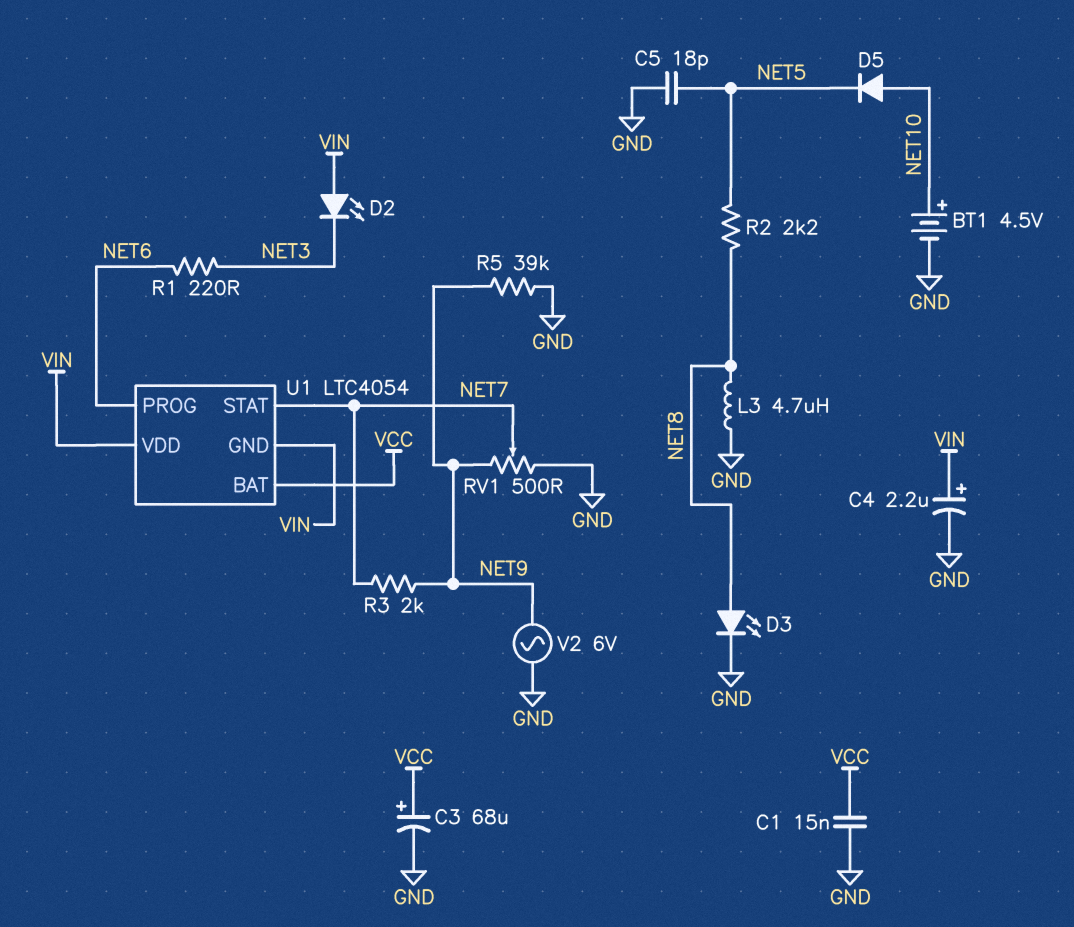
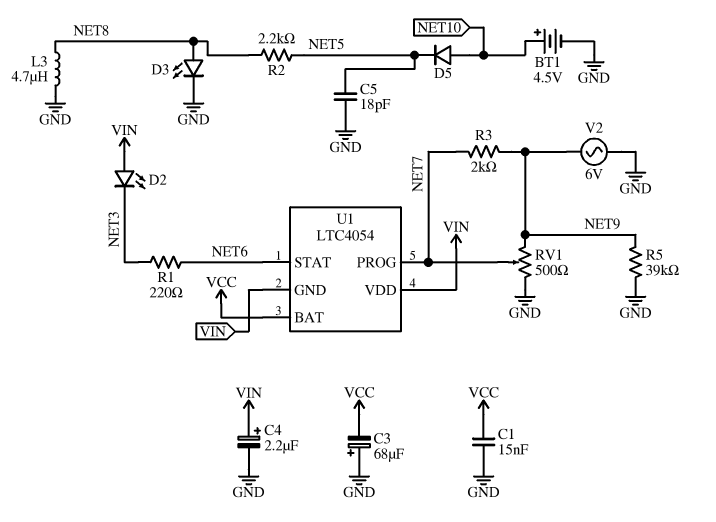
C3: 68uF (plus VCC, minus GND) -> 68uF (plus GND, minus VCC)
U1 pin PROG: NET6 -> NET7
U1 pin STAT: NET7 -> NET6

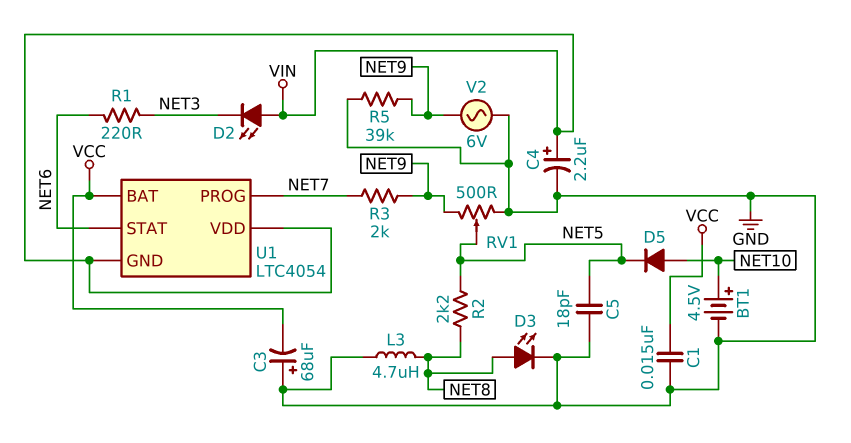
RV1: 500 (GND, NET9, wiper NET7) -> 500 (GND, NET9, wiper NET5)

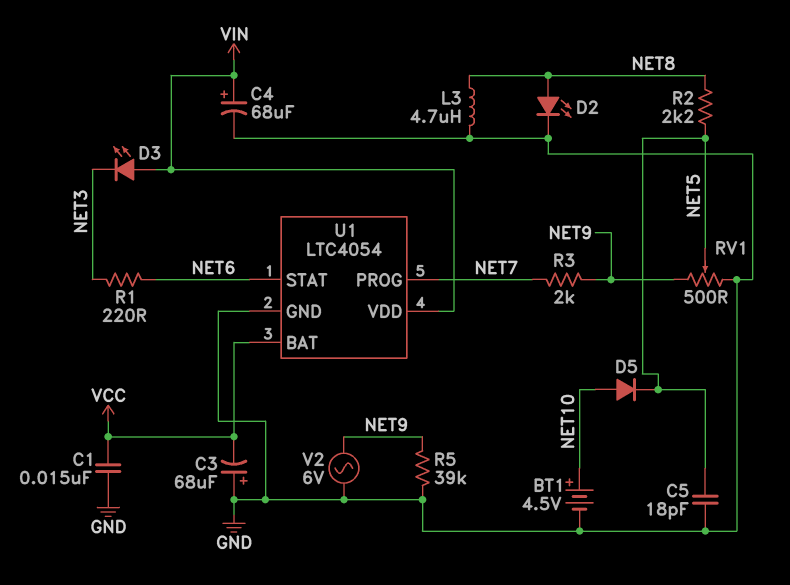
C4: 2.2uF (plus VIN, minus GND) -> 68uF (plus VIN, minus GND)
D2: LED (A VIN, K NET3) -> LED (A NET8, K GND)
D3: LED (A NET8, K GND) -> LED (A VIN, K NET3)
U1 pin GND: VIN -> GND

